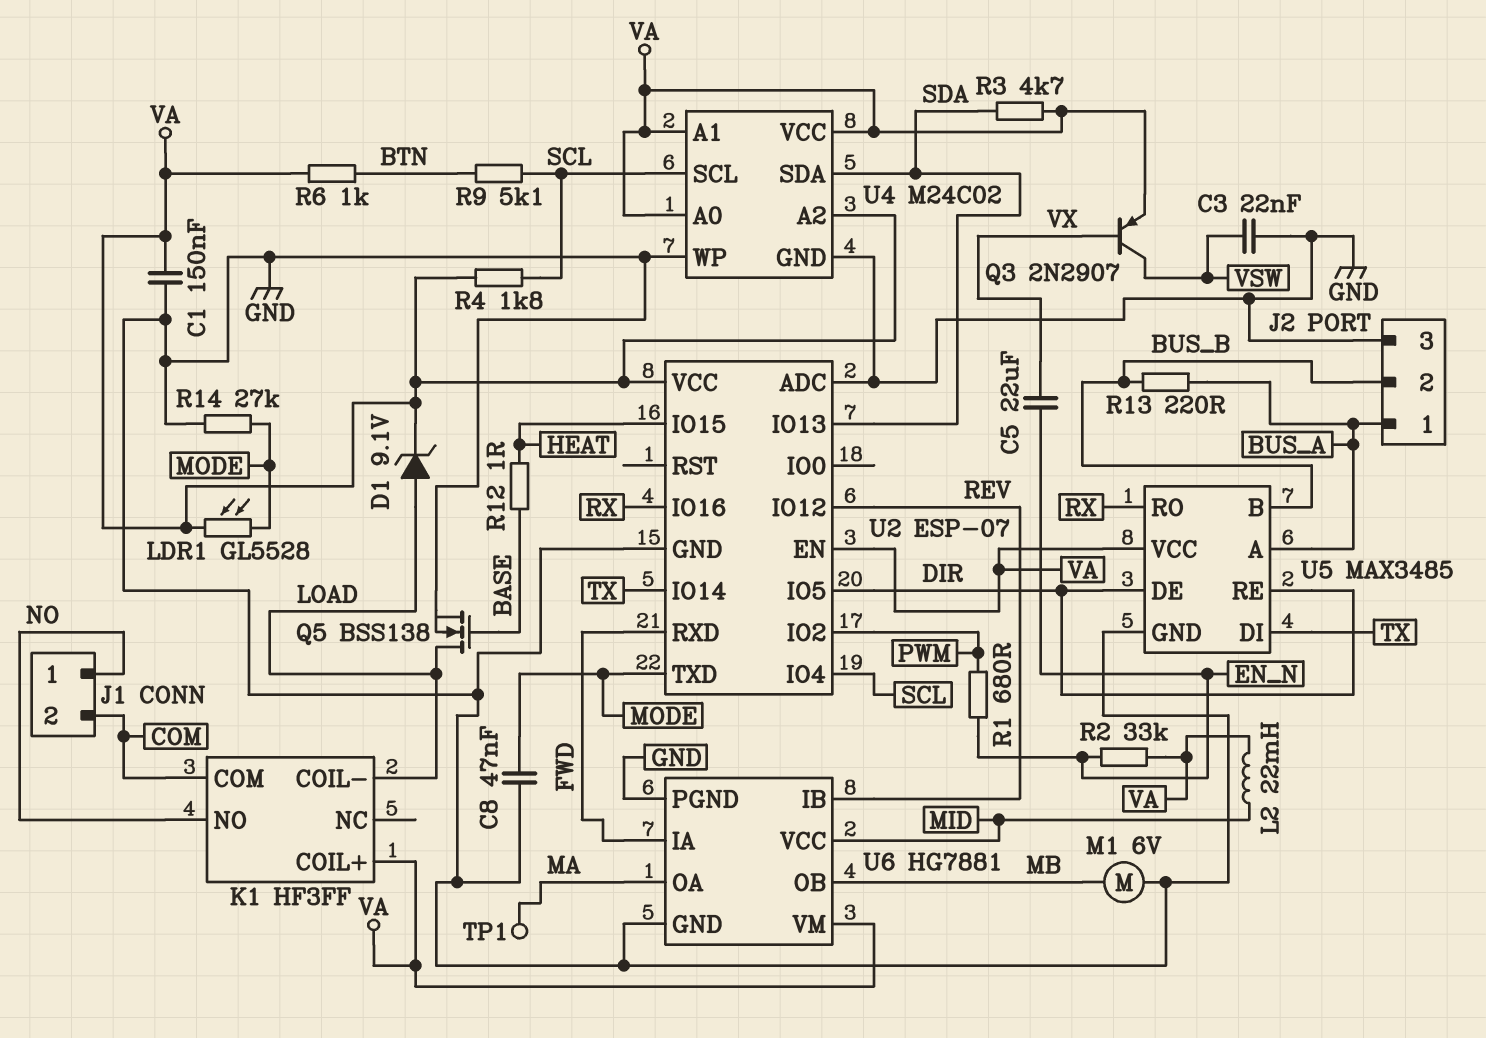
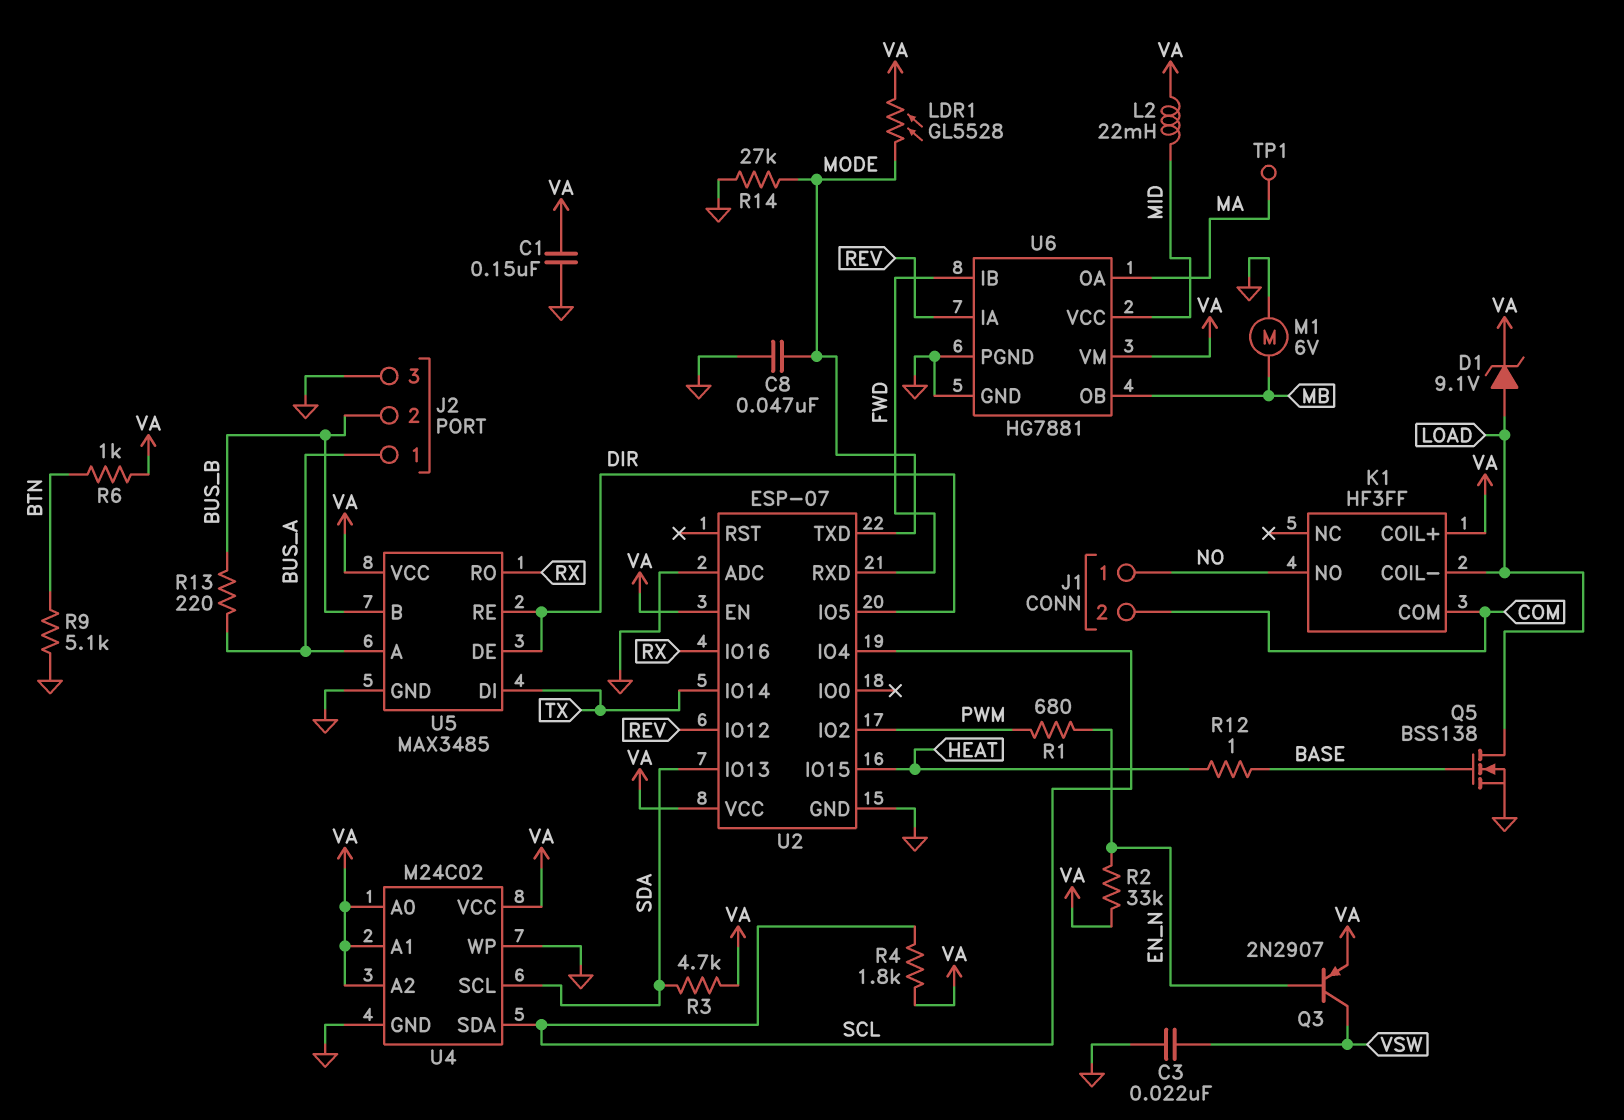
C5: 22uF (EN_N, VX) -> none
Q3: PNP 2N2907 (B VX, C VSW, E VA) -> PNP 2N2907 (B EN_N, C VSW, E VA)
R9: 5.1k (BTN, SCL) -> 5.1k (BTN, GND)
U4 pin SCL: SCL -> SDA
U4 pin SDA: SDA -> SCL
U6 pin IA: FWD -> REV
U6 pin IB: REV -> FWD

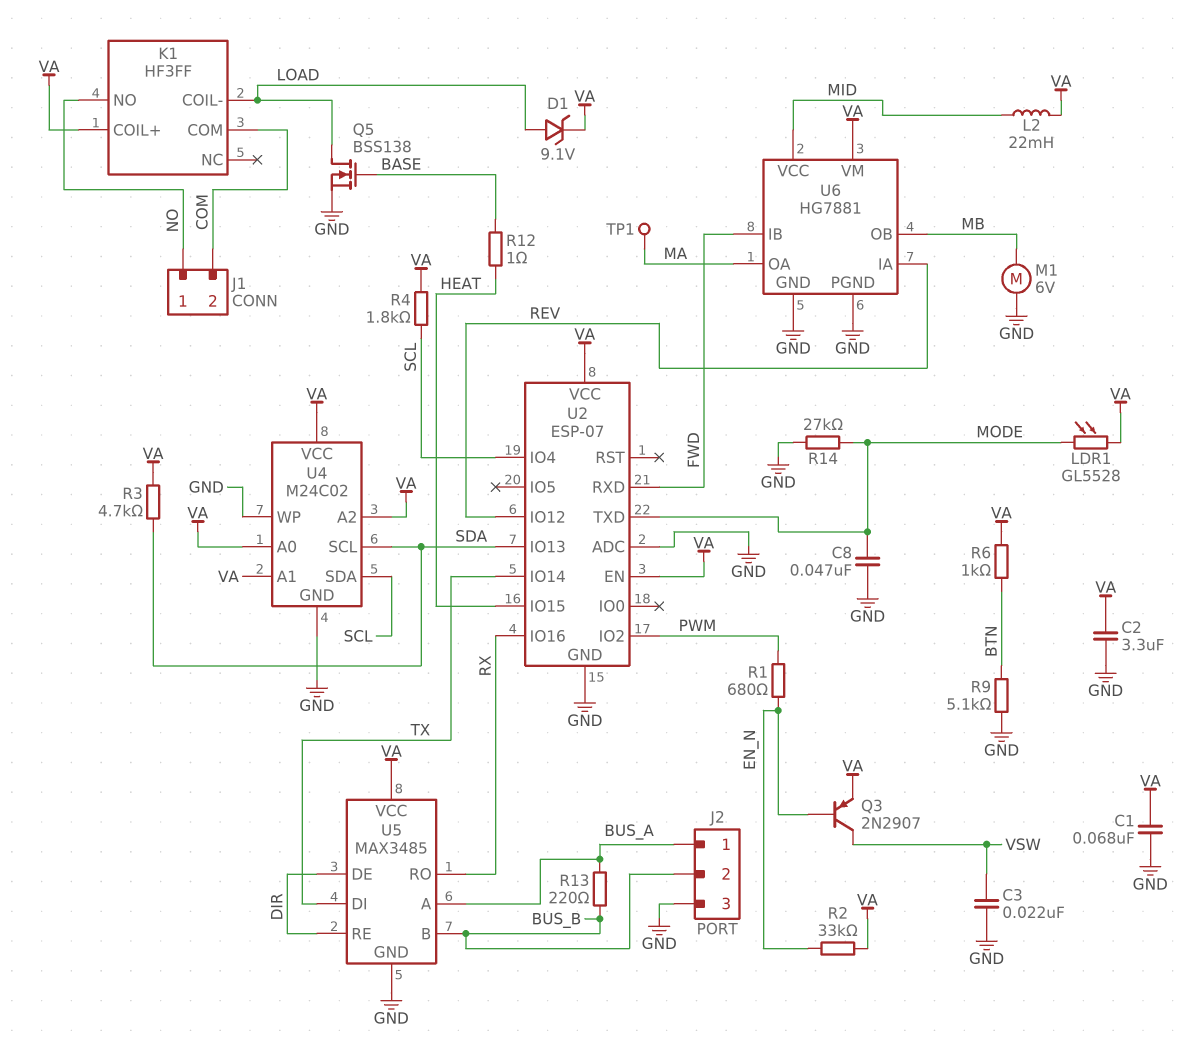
C1: 150nF (GND, VA) -> 68nF (GND, VA)
C2: none -> 3.3uF (GND, VA)
U2 pin IO5: DIR -> none

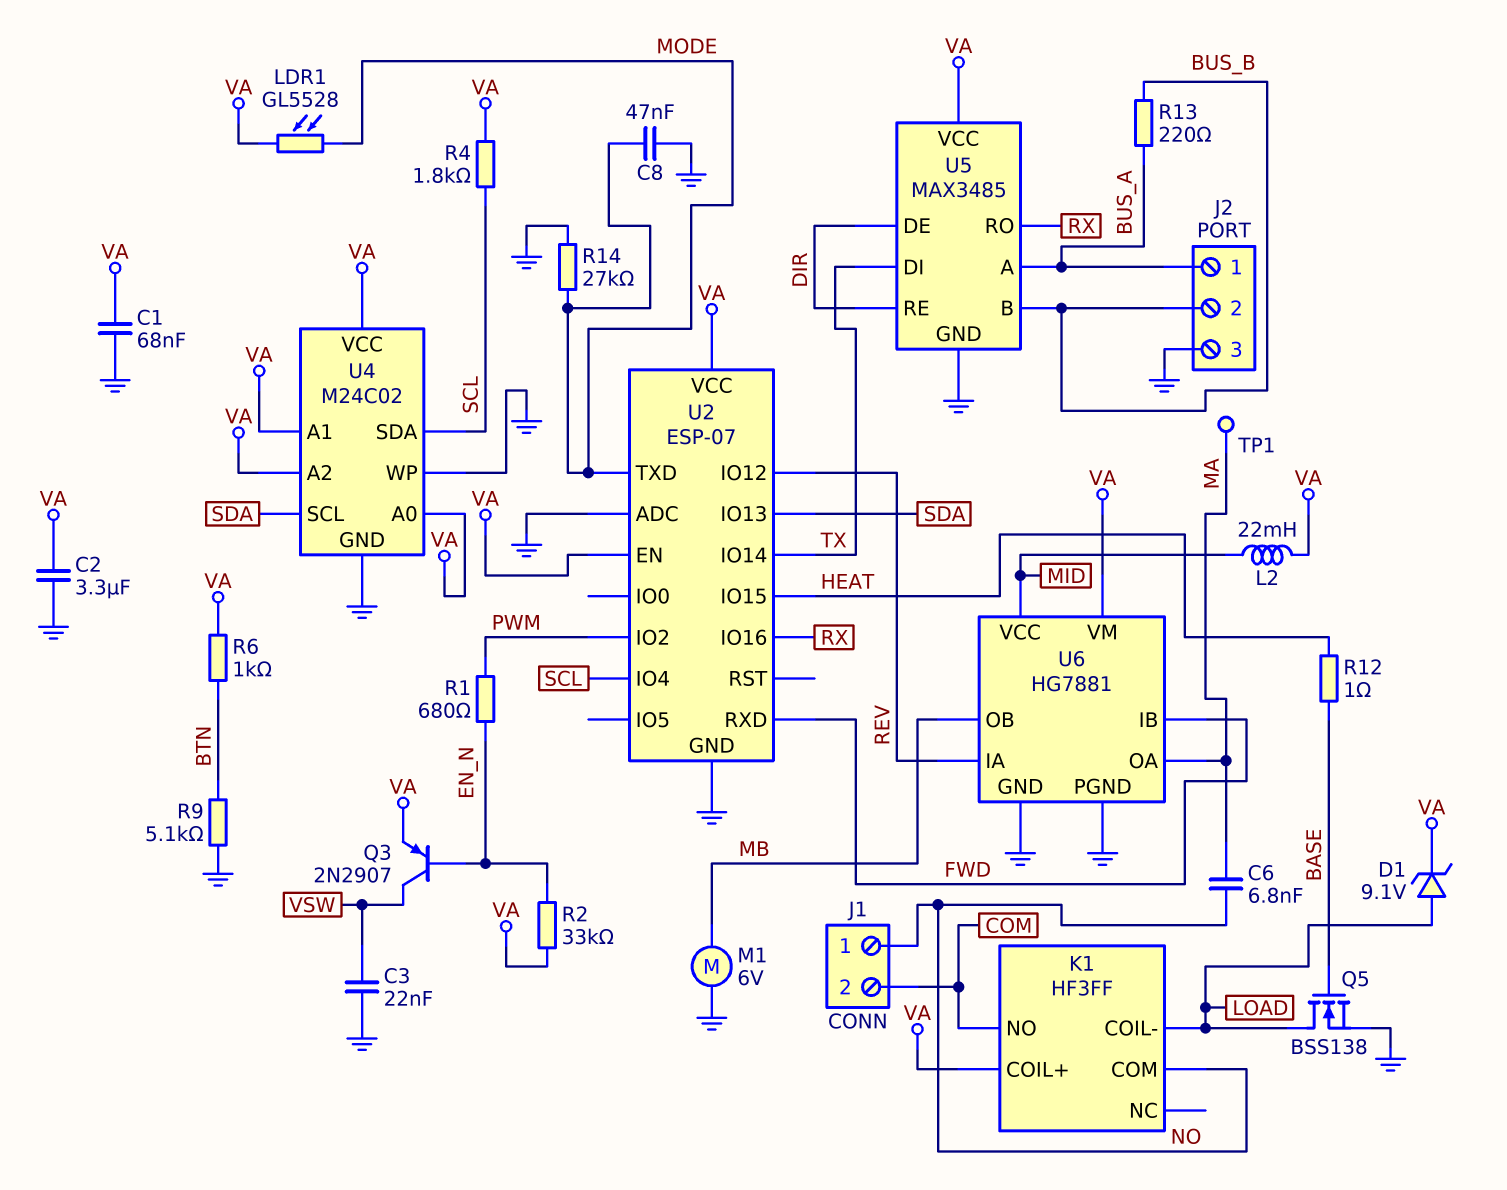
C6: none -> 6.8nF (MA, NO)
K1 pin COM: COM -> NO
K1 pin NO: NO -> COM
R3: 4.7k (SDA, VA) -> none

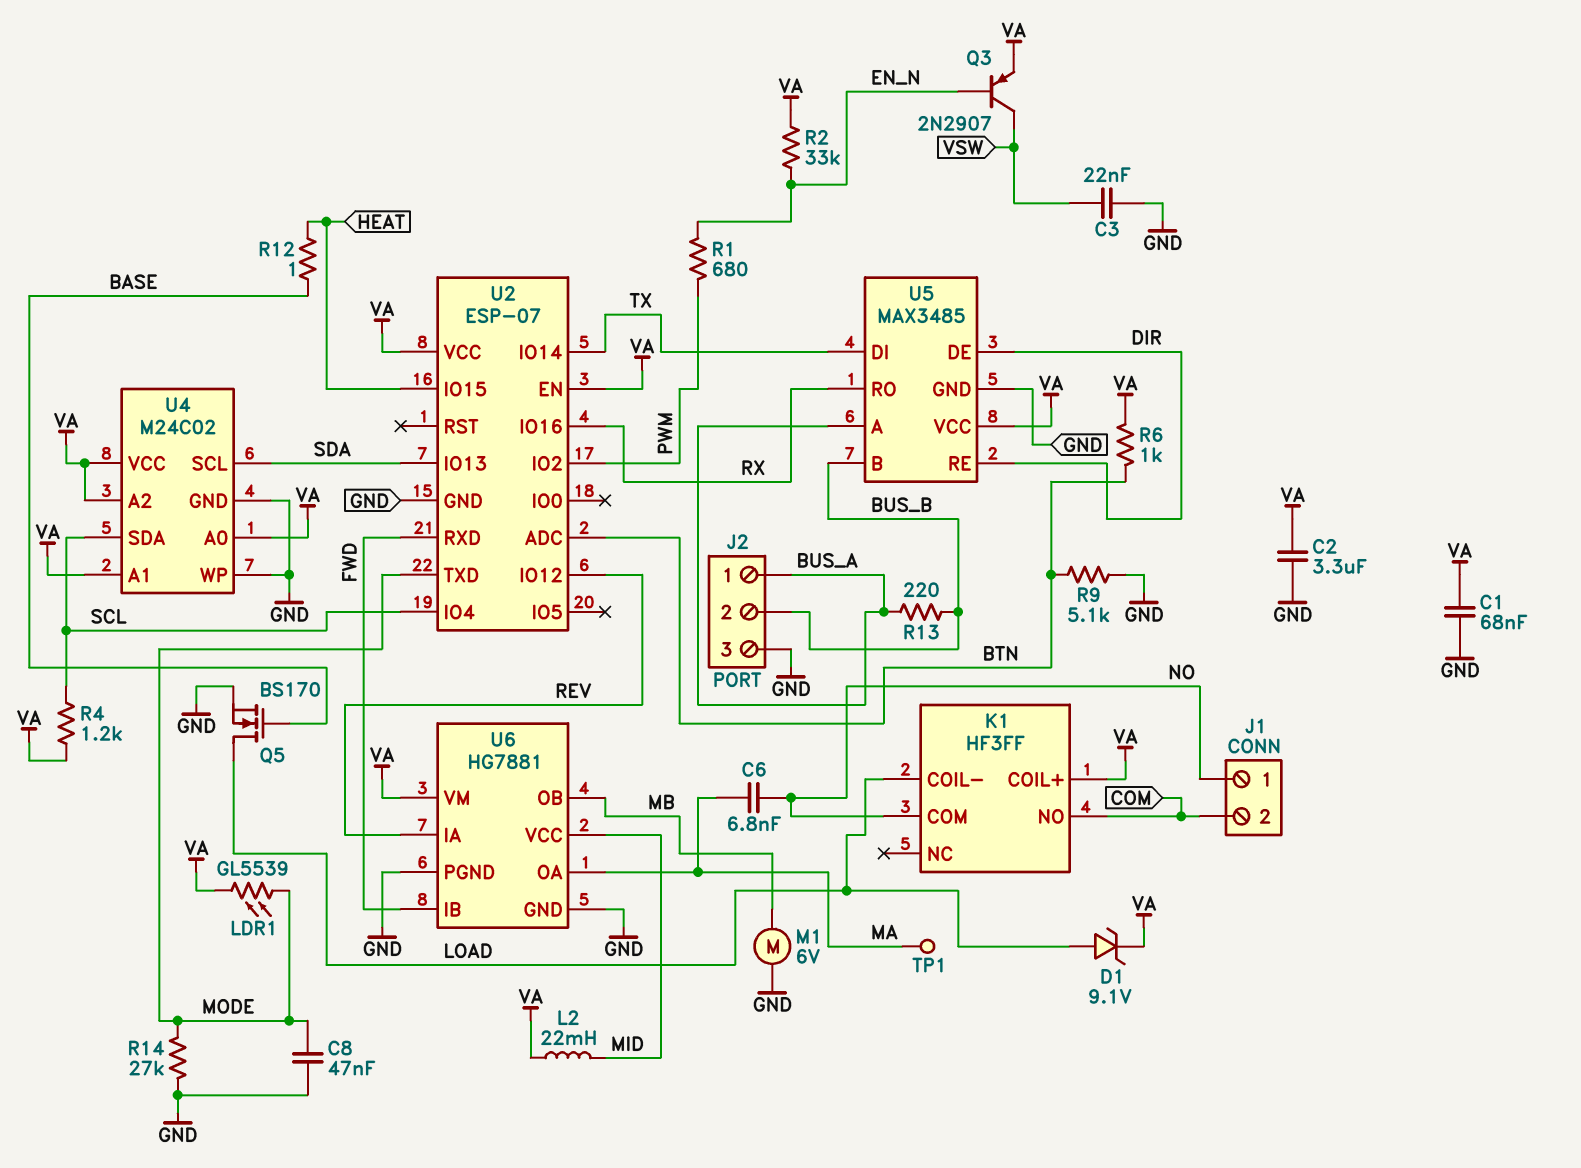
LDR1: GL5528 (MODE, VA) -> GL5539 (MODE, VA)
Q5: NMOS BSS138 (G BASE, D LOAD, S GND) -> NMOS BS170 (G BASE, D LOAD, S GND)
R4: 1.8k (SCL, VA) -> 1.2k (SCL, VA)
U2 pin ADC: GND -> BTN

